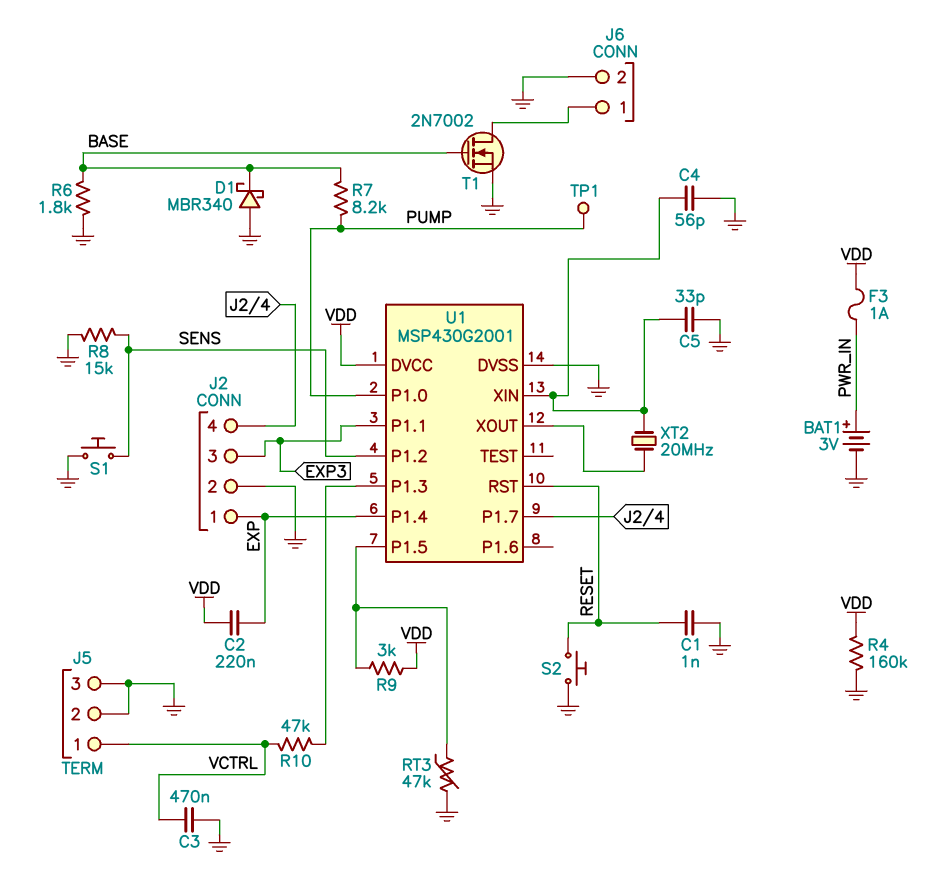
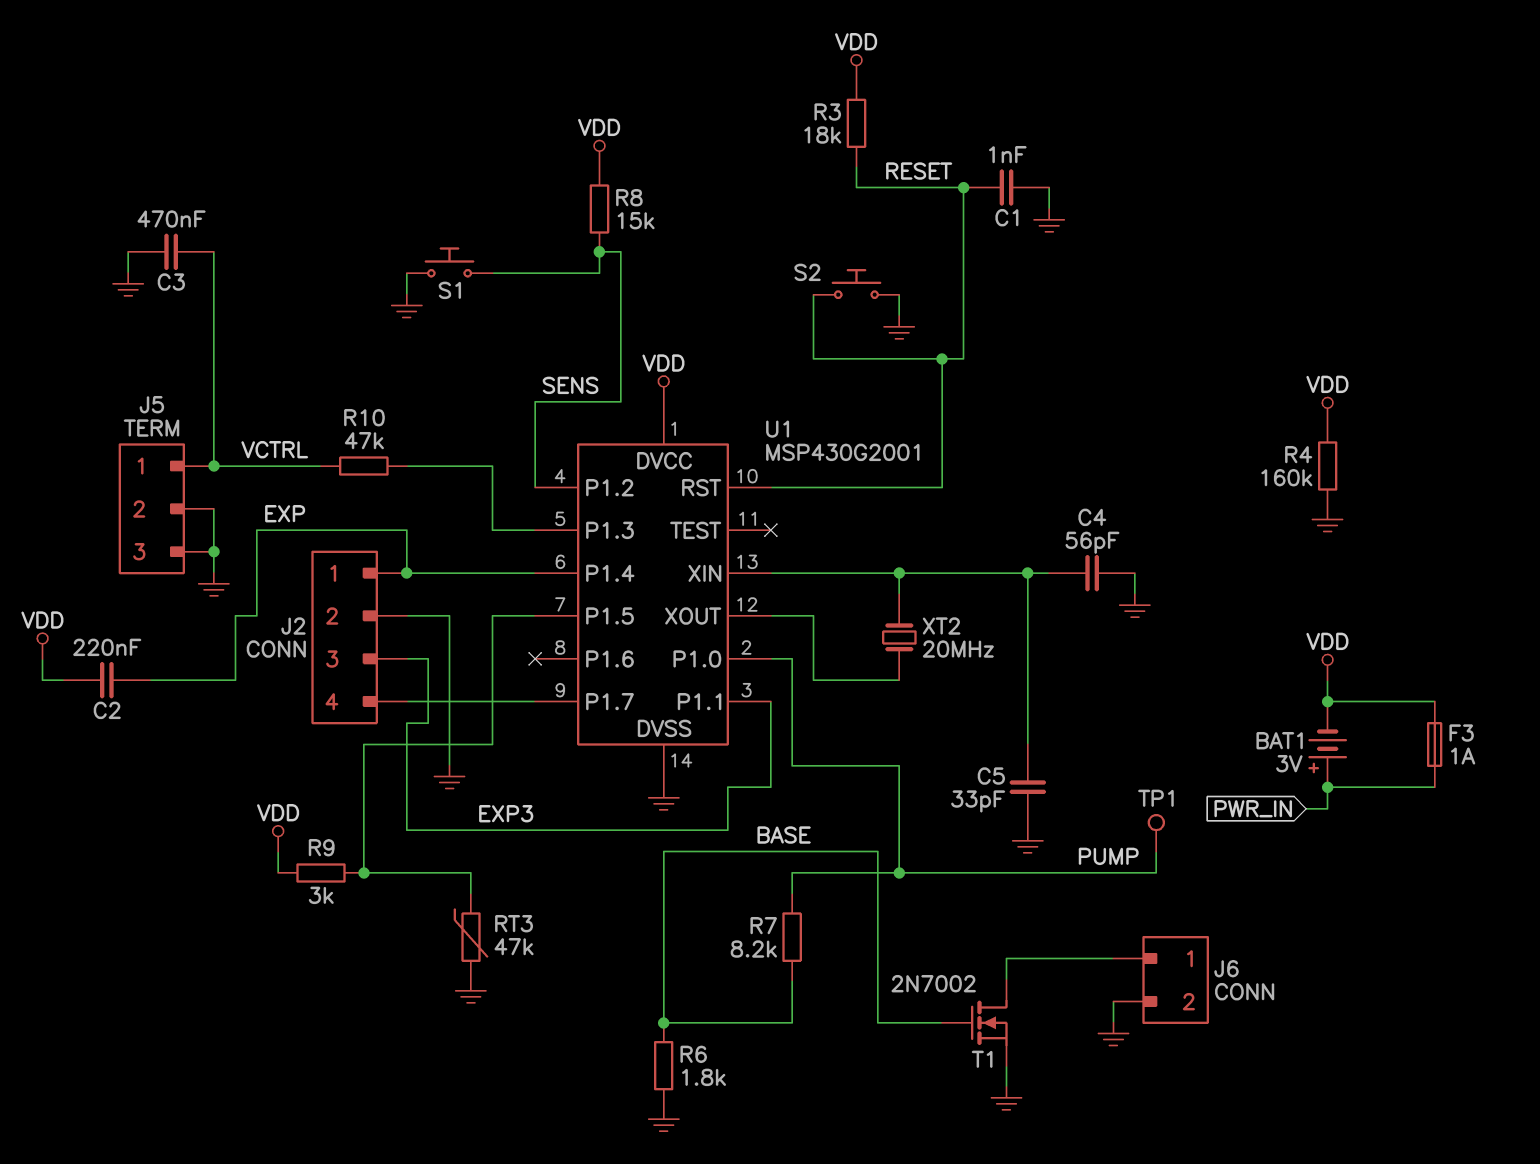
BAT1: 3V (plus PWR_IN, minus GND) -> 3V (plus PWR_IN, minus VDD)
D1: schottky MBR340 (A GND, K BASE) -> none
R3: none -> 18k (RESET, VDD)
R8: 15k (GND, SENS) -> 15k (SENS, VDD)

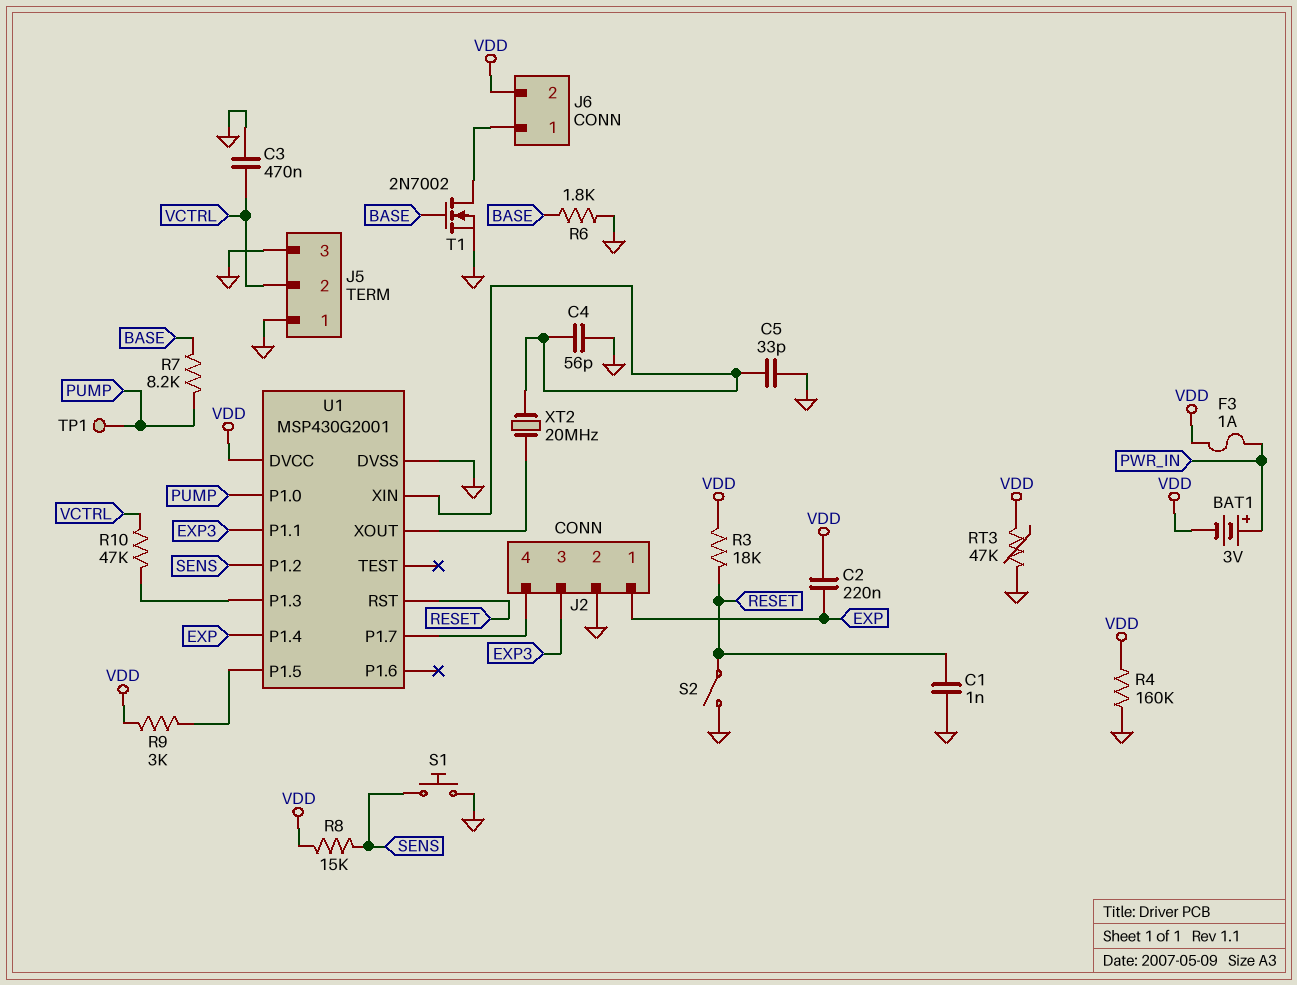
J5 pin 1: VCTRL -> GND
J5 pin 2: GND -> VCTRL
J6 pin 2: GND -> VDD
RT3: 47k (GND, U1/P1.5) -> 47k (GND, VDD)
S2: button (GND, RESET) -> switch (GND, RESET)

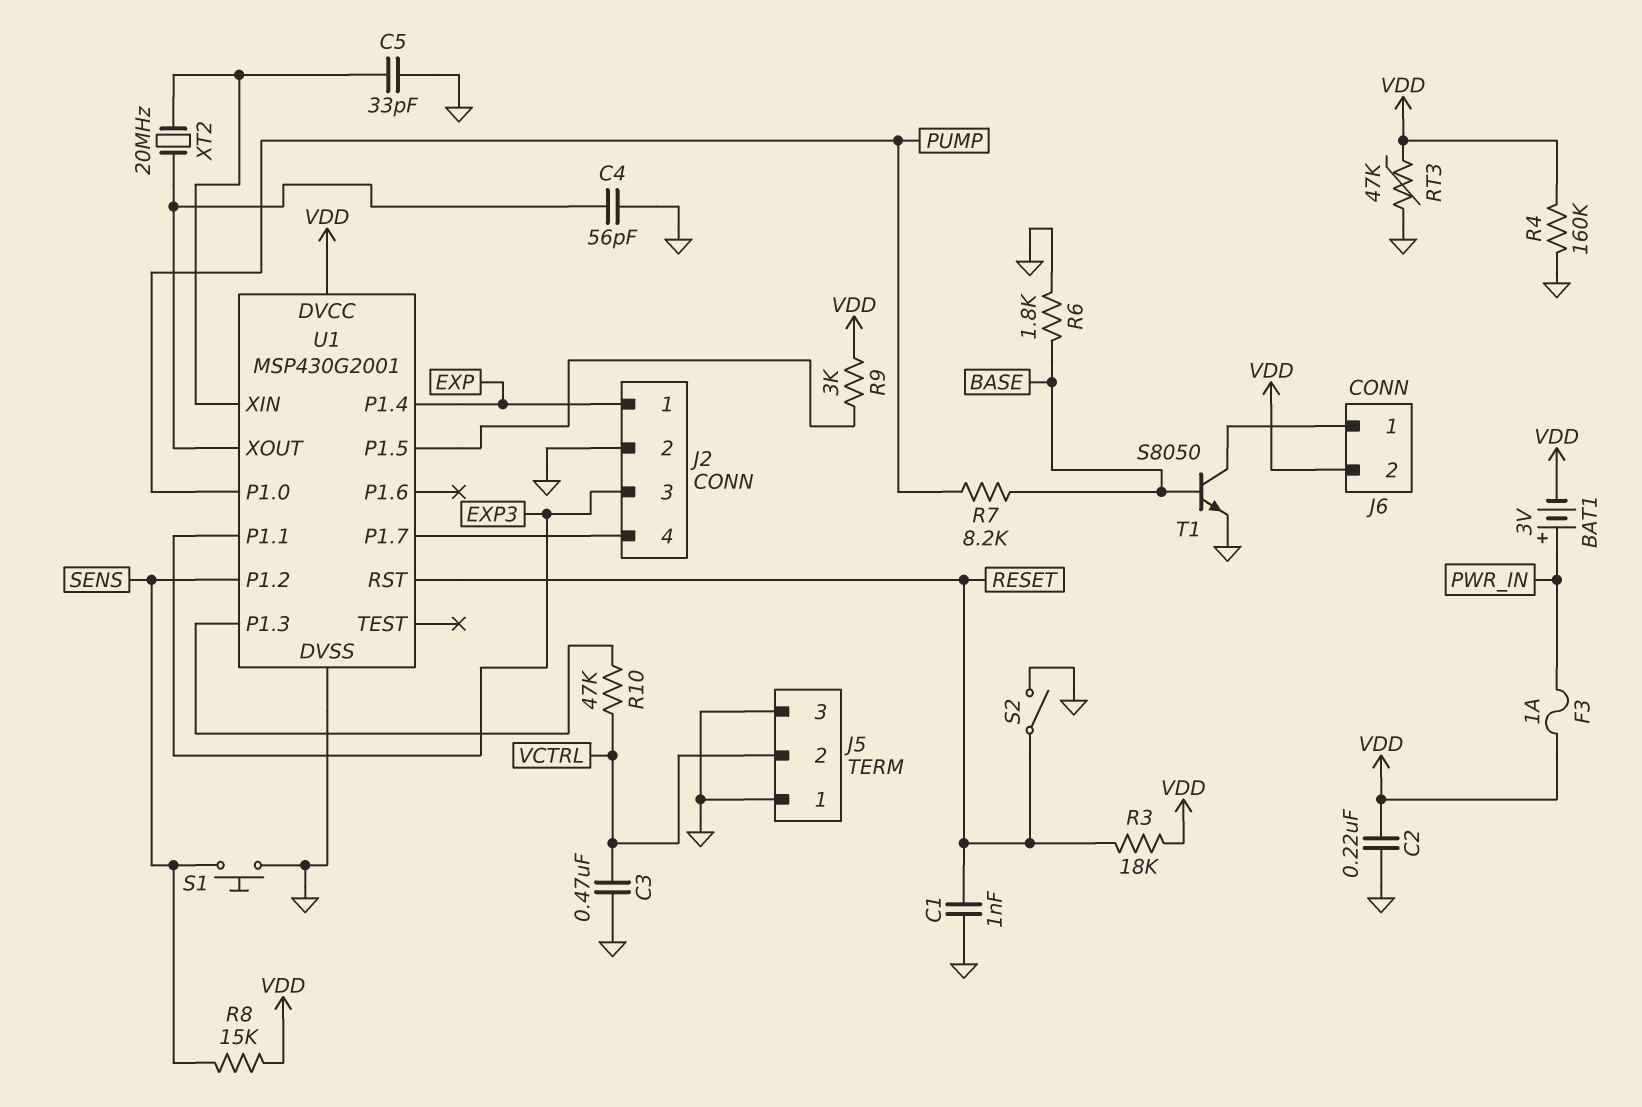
C2: 220nF (EXP, VDD) -> 220nF (GND, VDD)
C4: 56pF (GND, U1/XIN) -> 56pF (GND, U1/XOUT)
T1: NMOS 2N7002 (G BASE, D J6/1, S GND) -> NPN S8050 (B BASE, C J6/1, E GND)
TP1: test point (PUMP) -> none

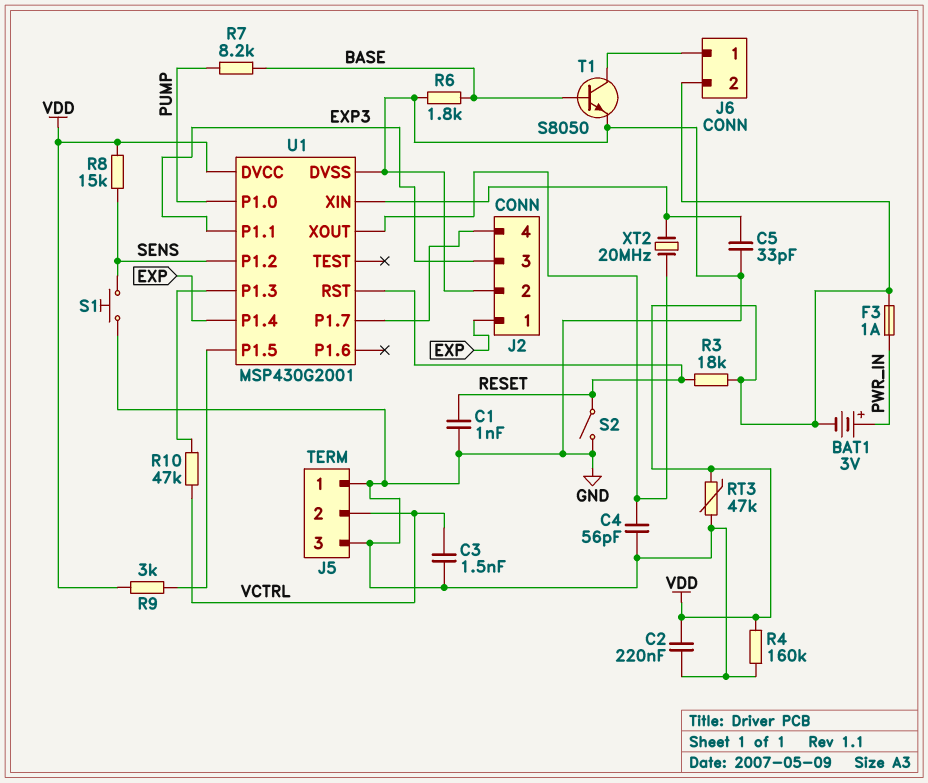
C3: 470nF (GND, VCTRL) -> 1.5nF (GND, VCTRL)

